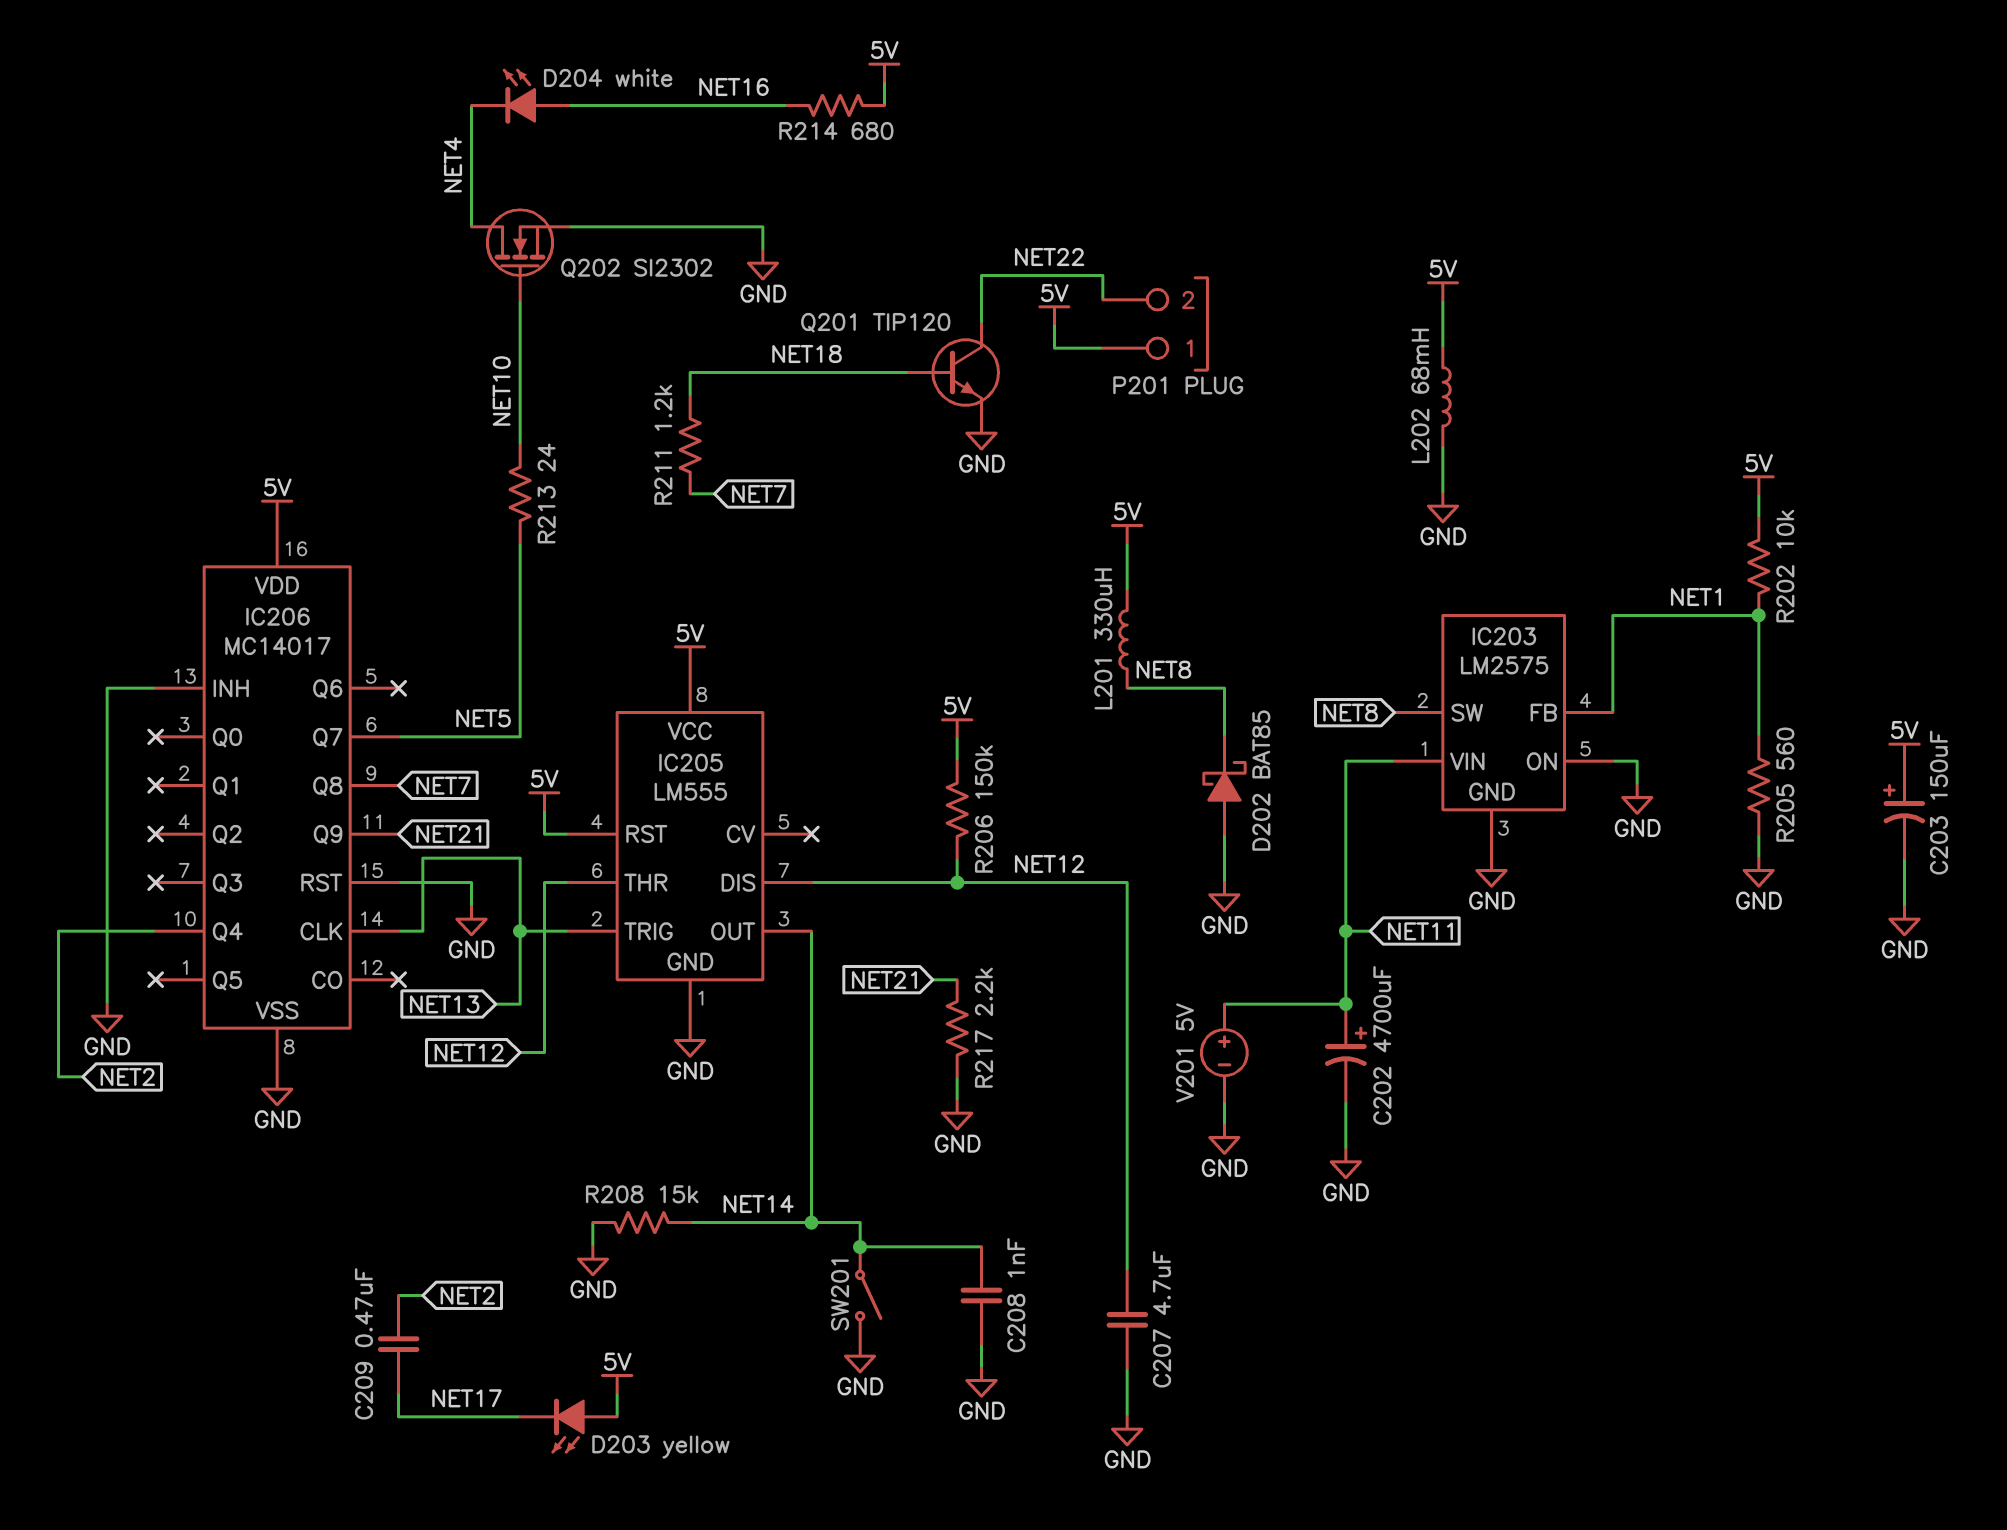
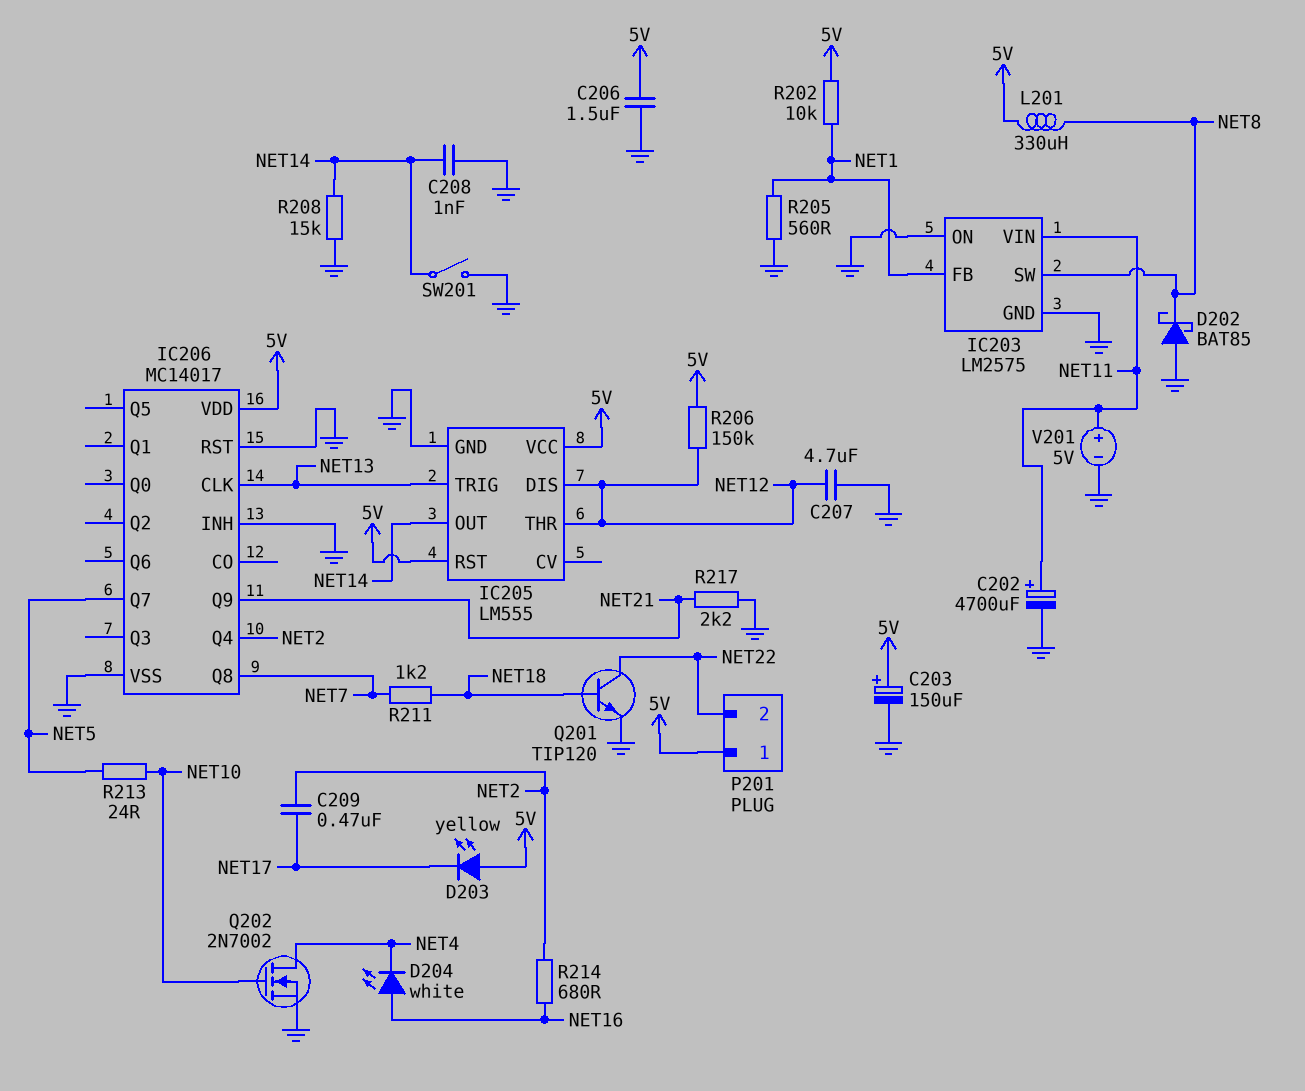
C206: none -> 1.5uF (5V, GND)
L202: 68mH (5V, GND) -> none
Q202: NMOS SI2302 (G NET10, D NET4, S GND) -> NMOS 2N7002 (G NET10, D NET4, S GND)
R214: 680 (5V, NET16) -> 680 (NET2, NET16)

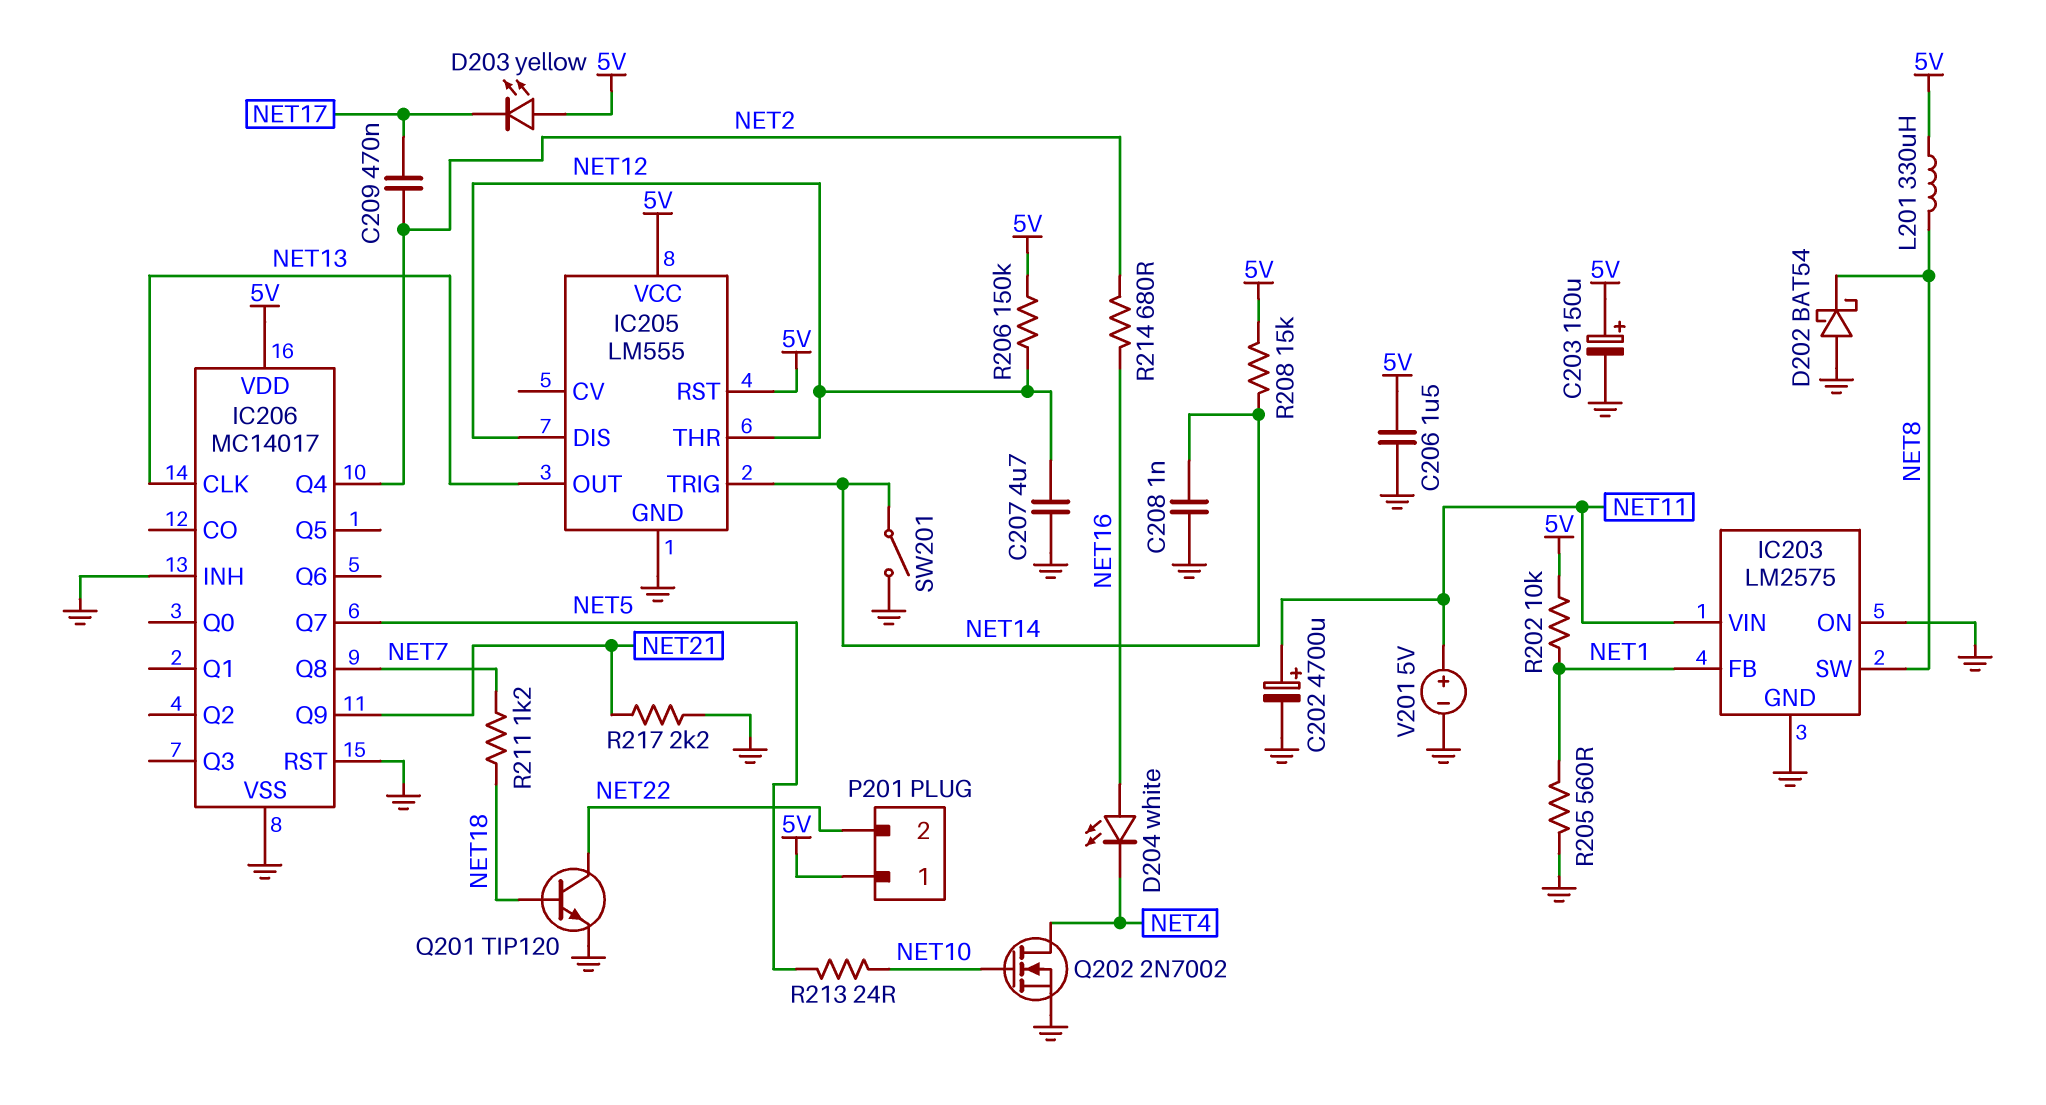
D202: schottky BAT85 (A GND, K NET8) -> schottky BAT54 (A GND, K NET8)
IC205 pin OUT: NET14 -> NET13
IC205 pin TRIG: NET13 -> NET14
R208: 15k (GND, NET14) -> 15k (5V, NET14)

